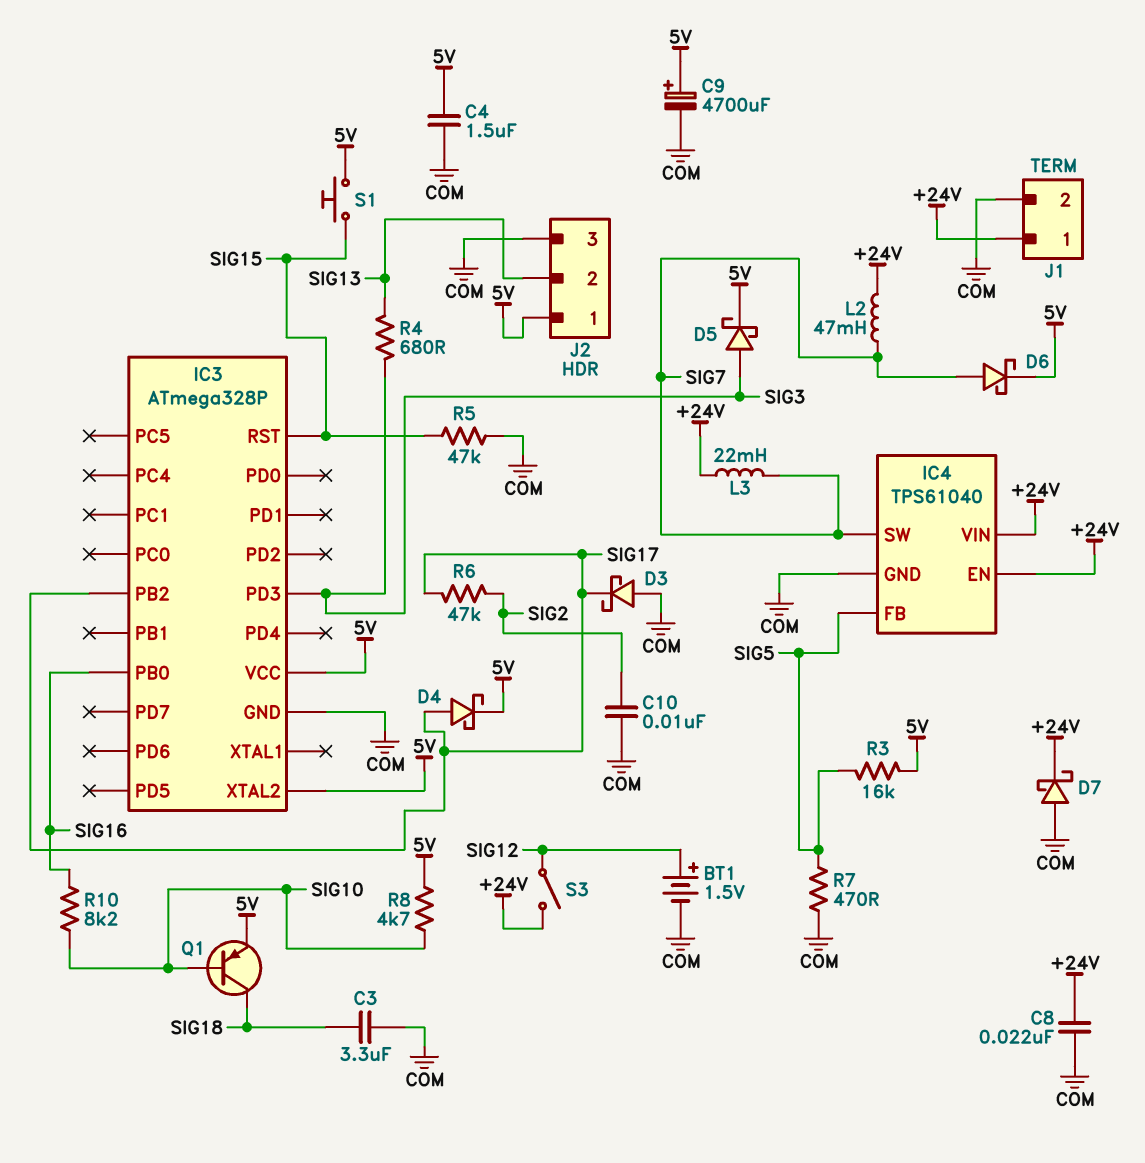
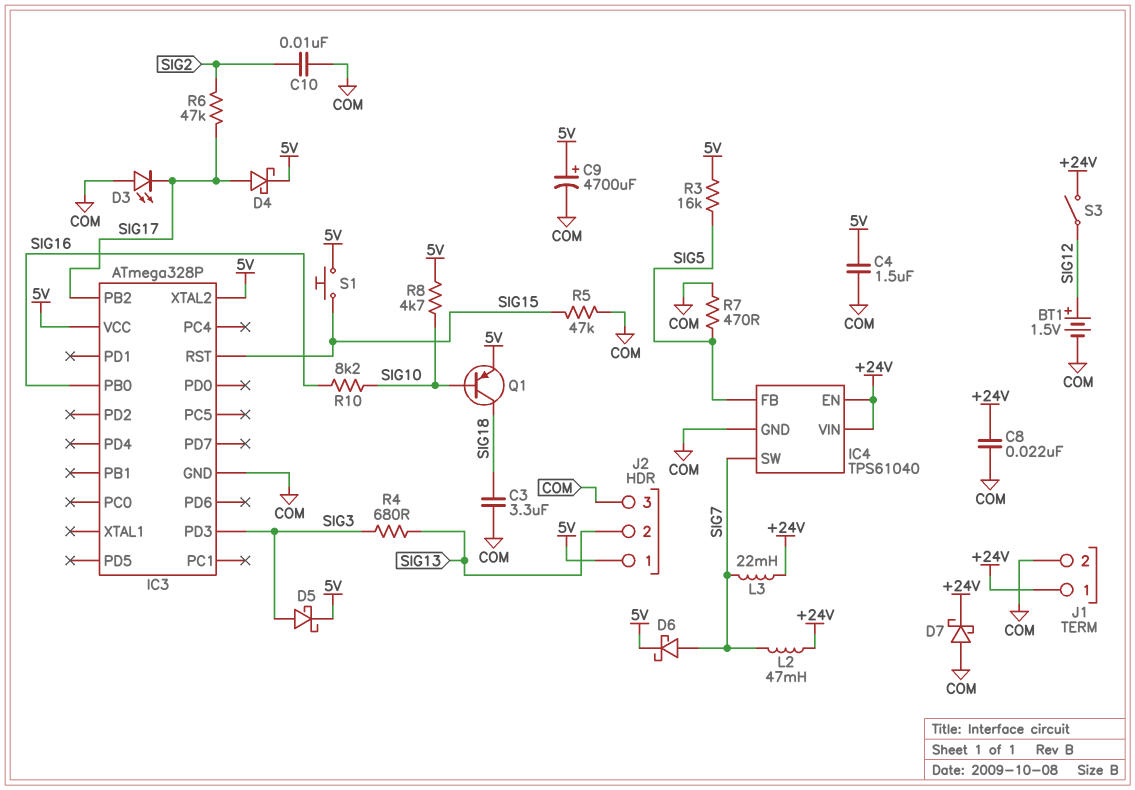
D3: schottky (A COM, K SIG17) -> LED (A COM, K SIG17)

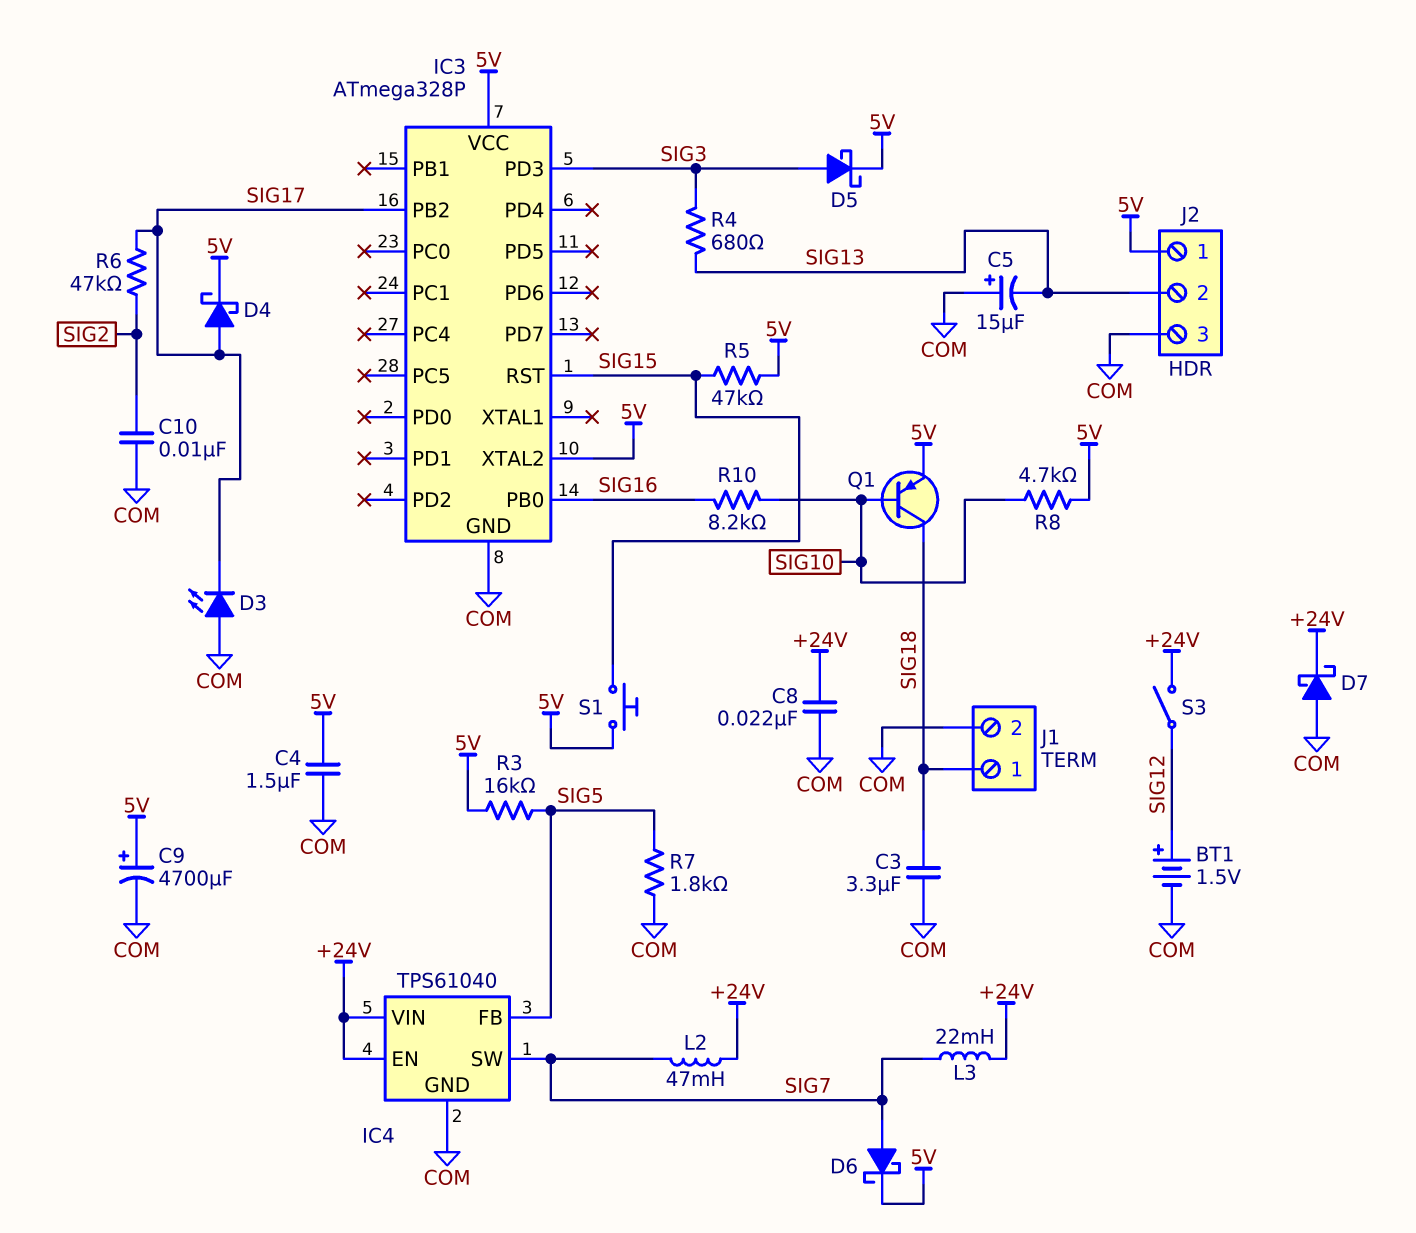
C5: none -> 15uF (plus COM, minus SIG13)
J1 pin 1: +24V -> SIG18
R5: 47k (COM, SIG15) -> 47k (5V, SIG15)
R7: 470 (COM, SIG5) -> 1.8k (COM, SIG5)

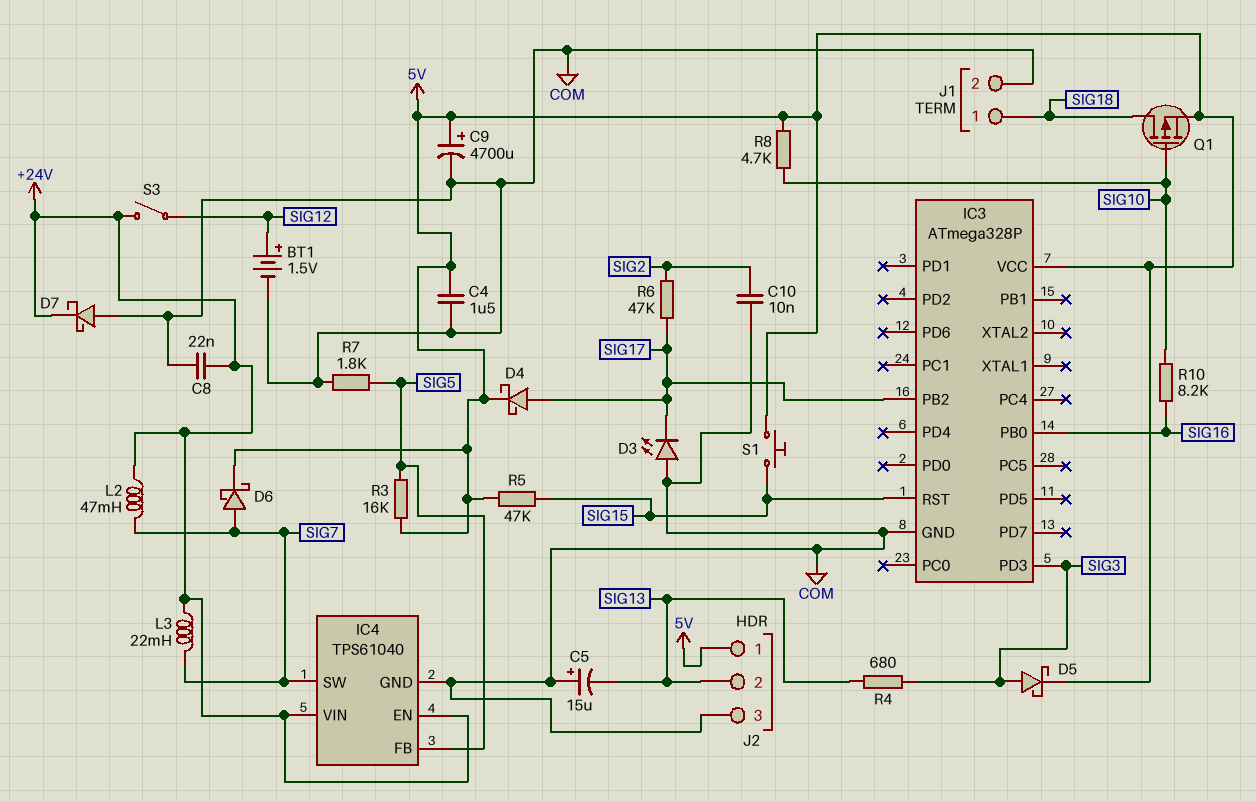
C3: 3.3uF (COM, SIG18) -> none
IC3 pin XTAL2: 5V -> none
Q1: PNP (B SIG10, C SIG18, E 5V) -> PMOS (G SIG10, D SIG18, S 5V)

